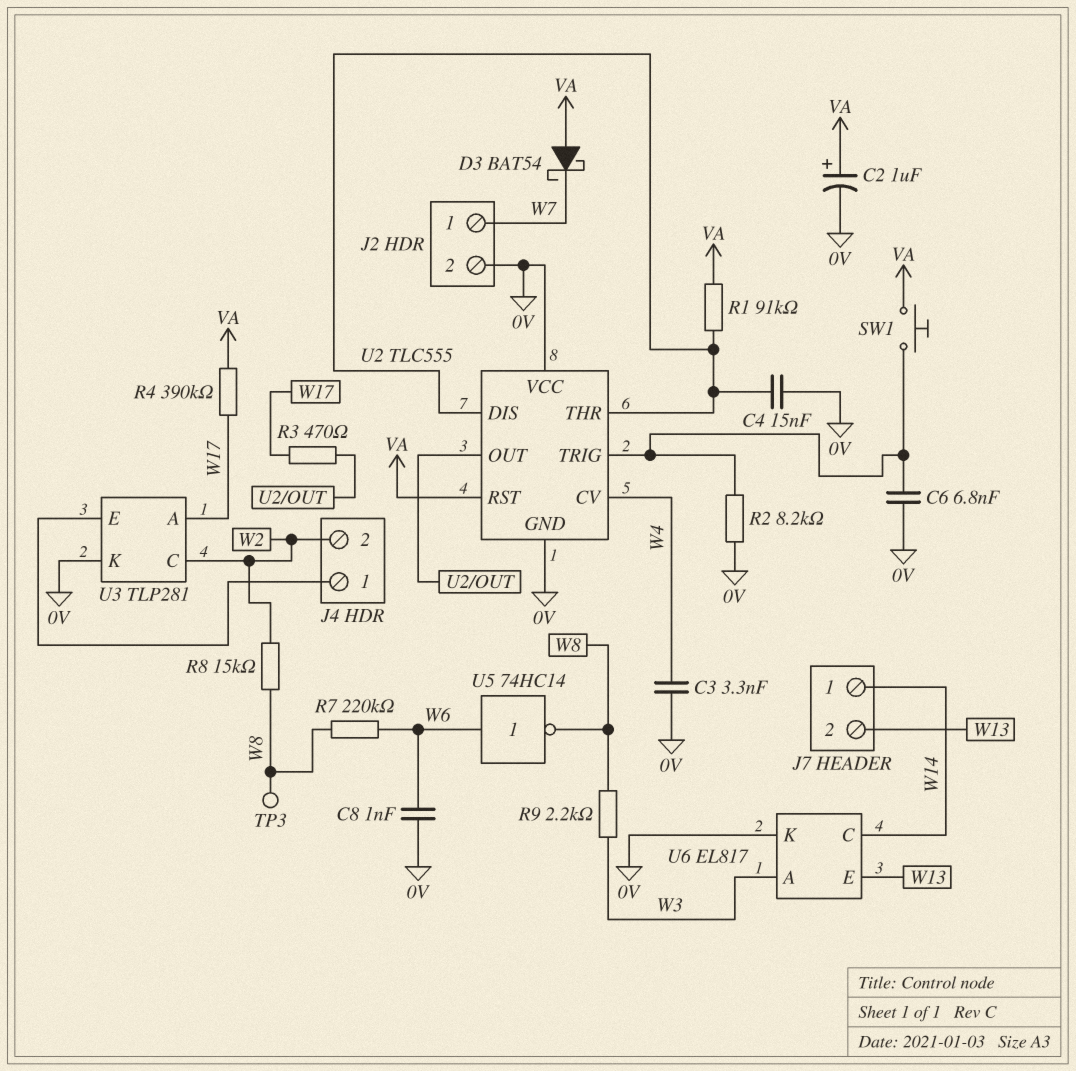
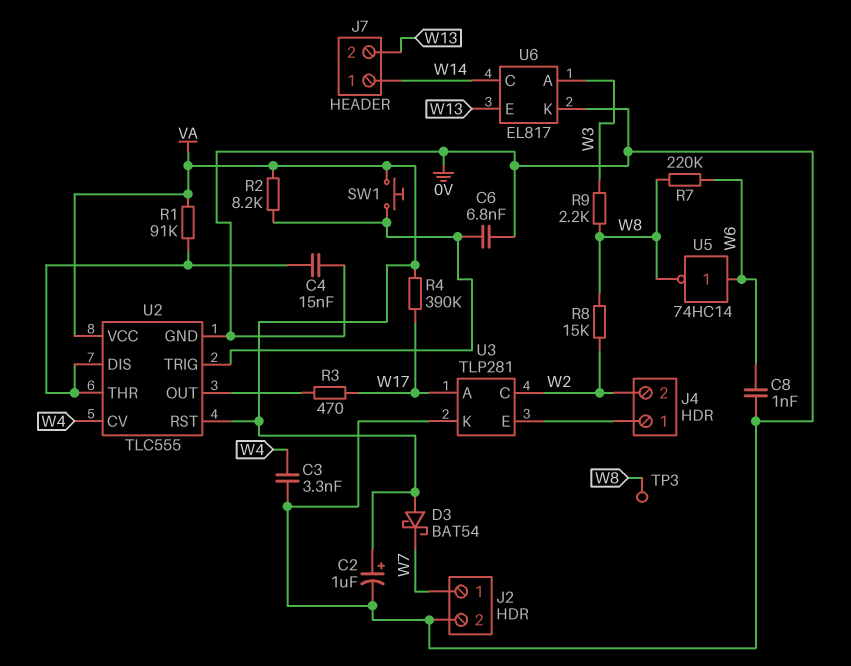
R2: 8.2k (0V, U2/TRIG) -> 8.2k (U2/TRIG, VA)
U2 pin VCC: 0V -> VA

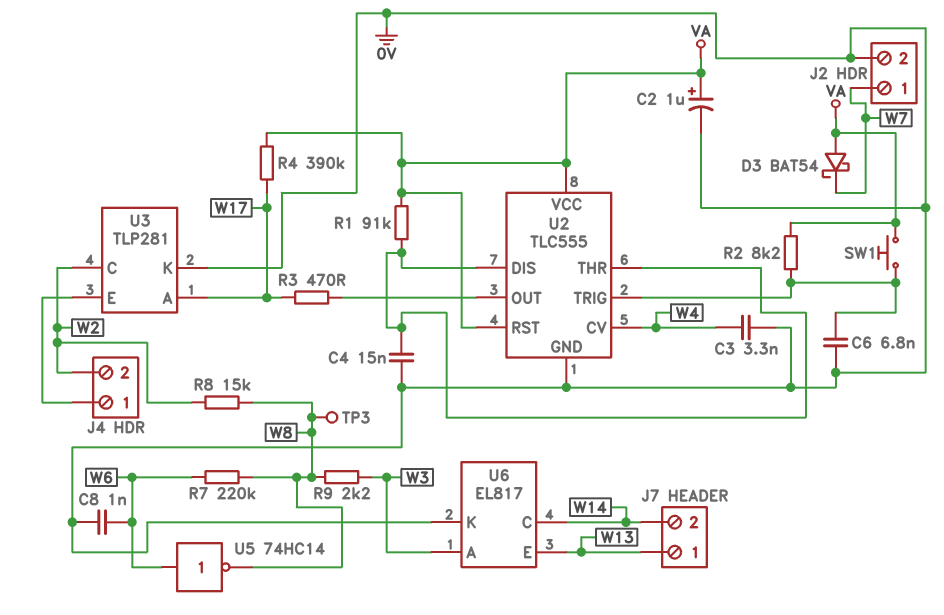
J7 pin 1: W14 -> W13
J7 pin 2: W13 -> W14

